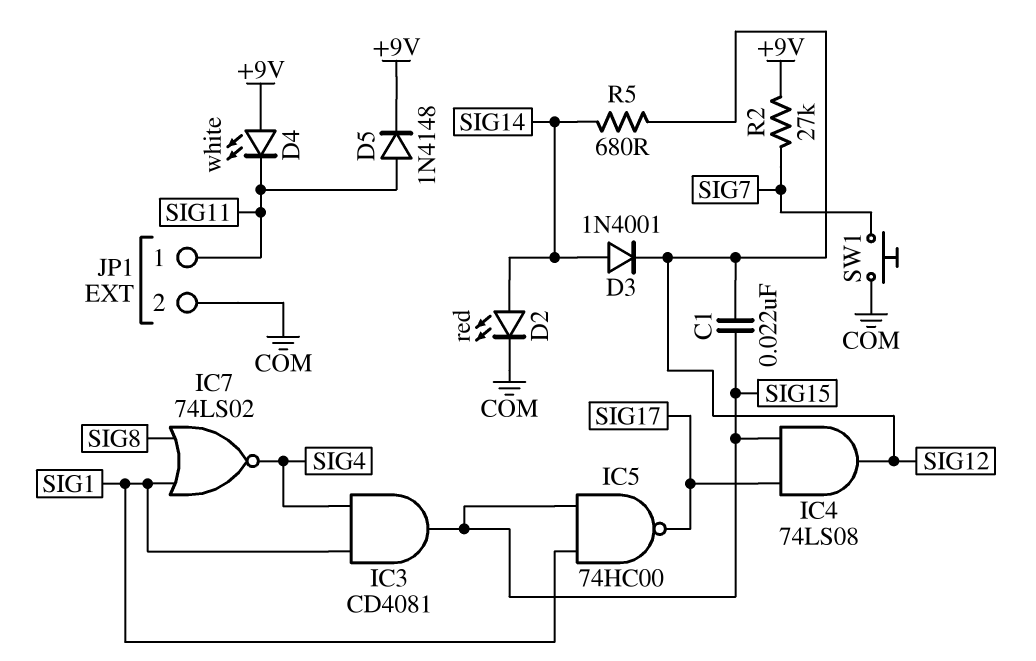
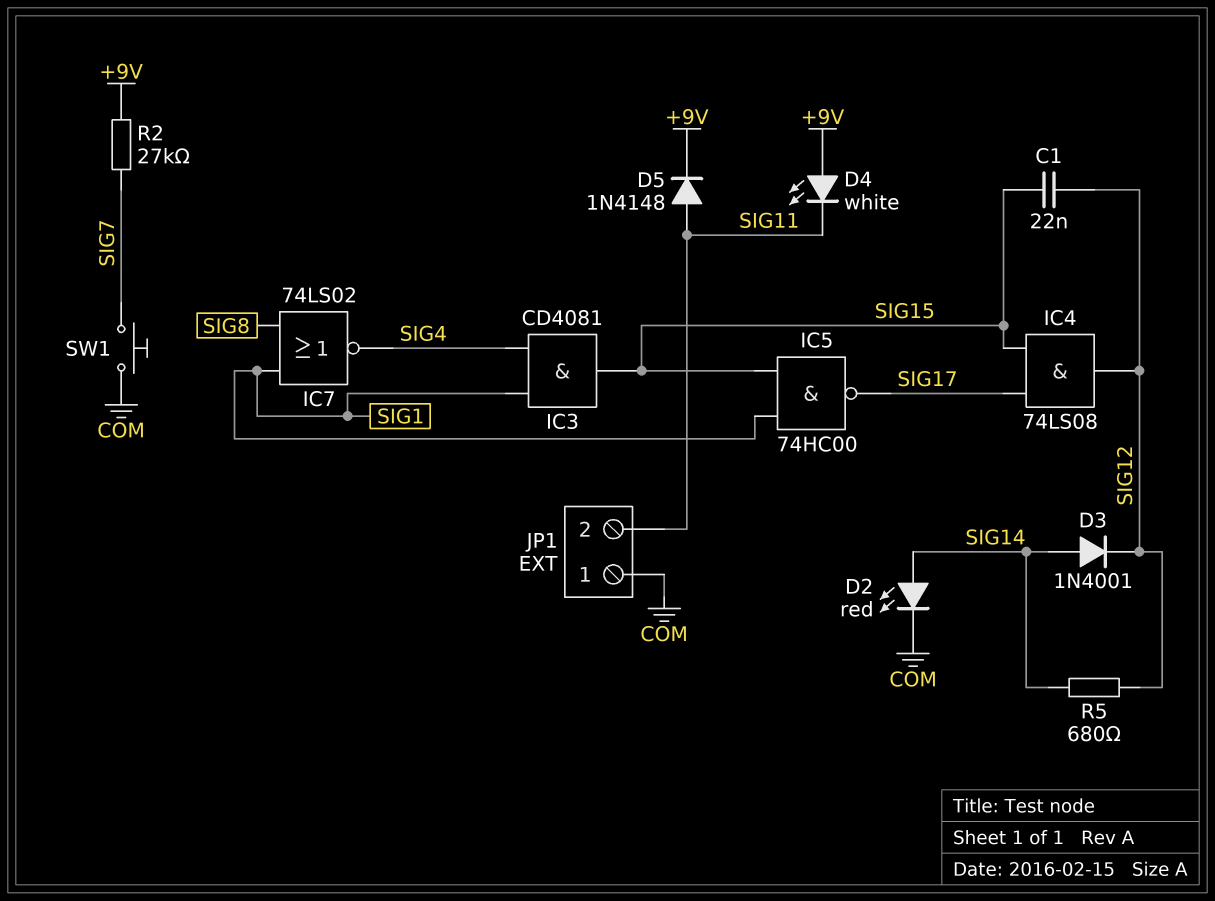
JP1 pin 1: SIG11 -> COM
JP1 pin 2: COM -> SIG11

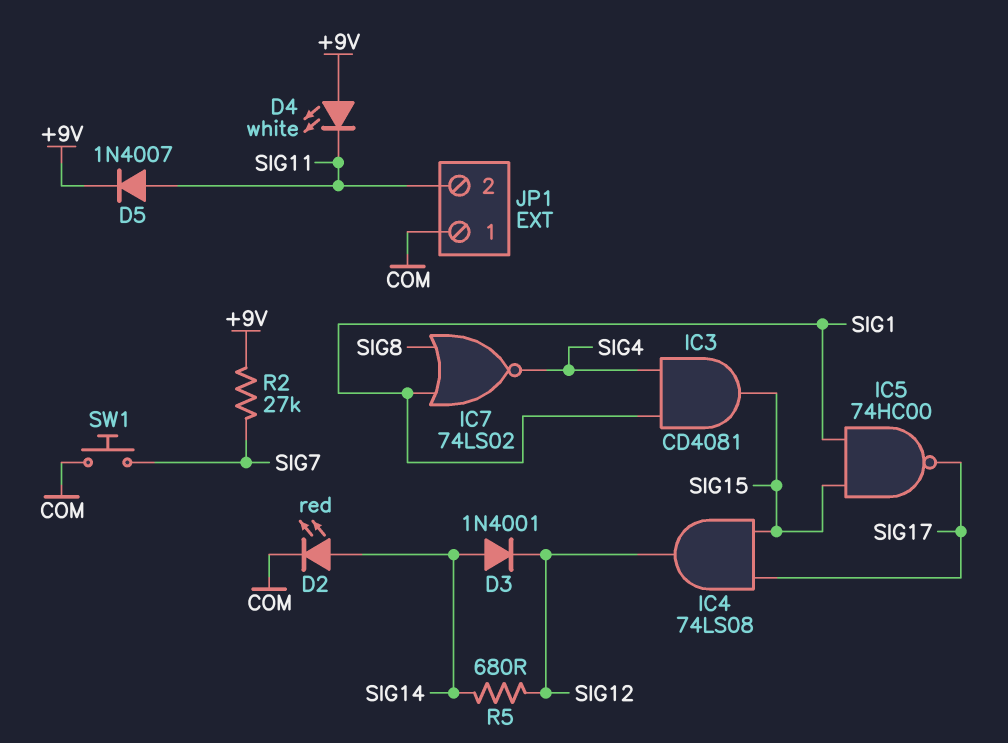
C1: 22nF (SIG12, SIG15) -> none
D5: diode 1N4148 (A SIG11, K +9V) -> diode 1N4007 (A SIG11, K +9V)

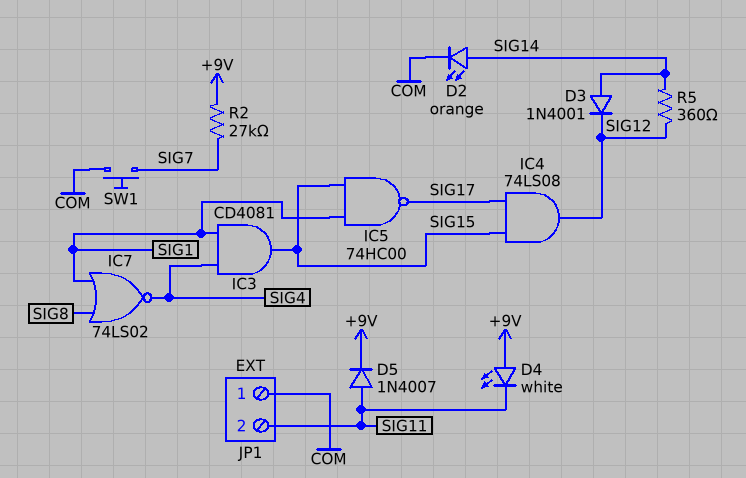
D2: LED red (A SIG14, K COM) -> LED orange (A SIG14, K COM)
R5: 680 (SIG12, SIG14) -> 360 (SIG12, SIG14)

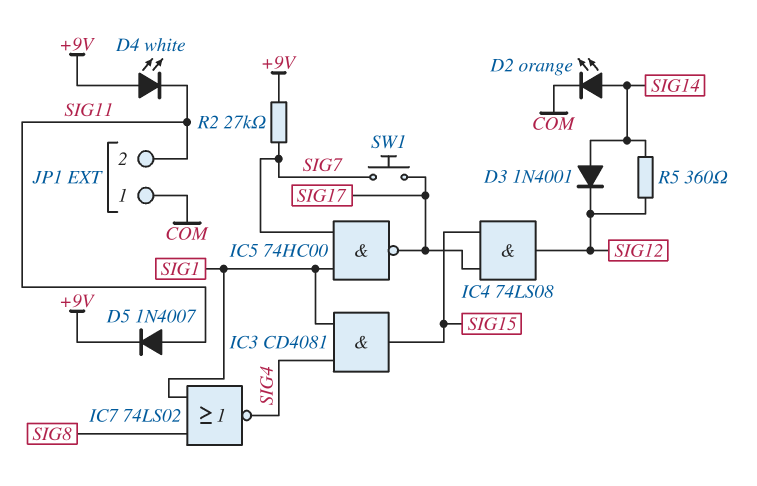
IC5: NAND 74HC00 (in SIG1, in SIG15, out SIG17) -> NAND 74HC00 (in SIG1, in SIG7, out SIG17)
SW1: button (COM, SIG7) -> button (SIG7, SIG17)

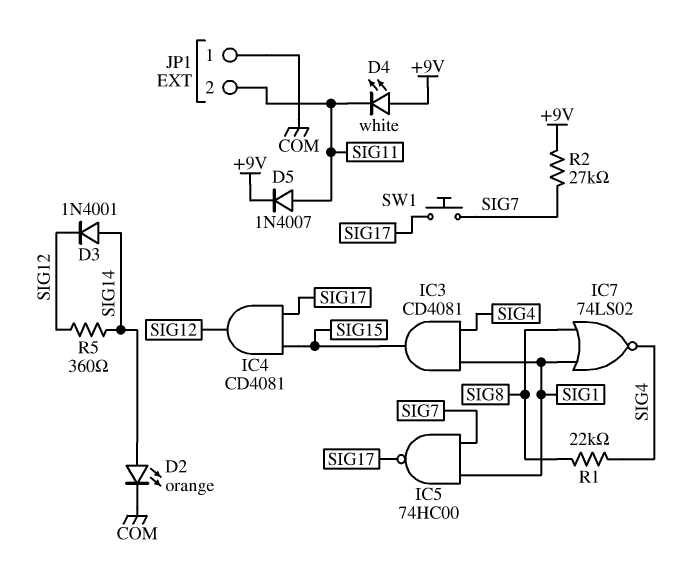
IC4: AND 74LS08 (in SIG15, in SIG17, out SIG12) -> AND CD4081 (in SIG15, in SIG17, out SIG12)
R1: none -> 22k (SIG4, SIG8)

